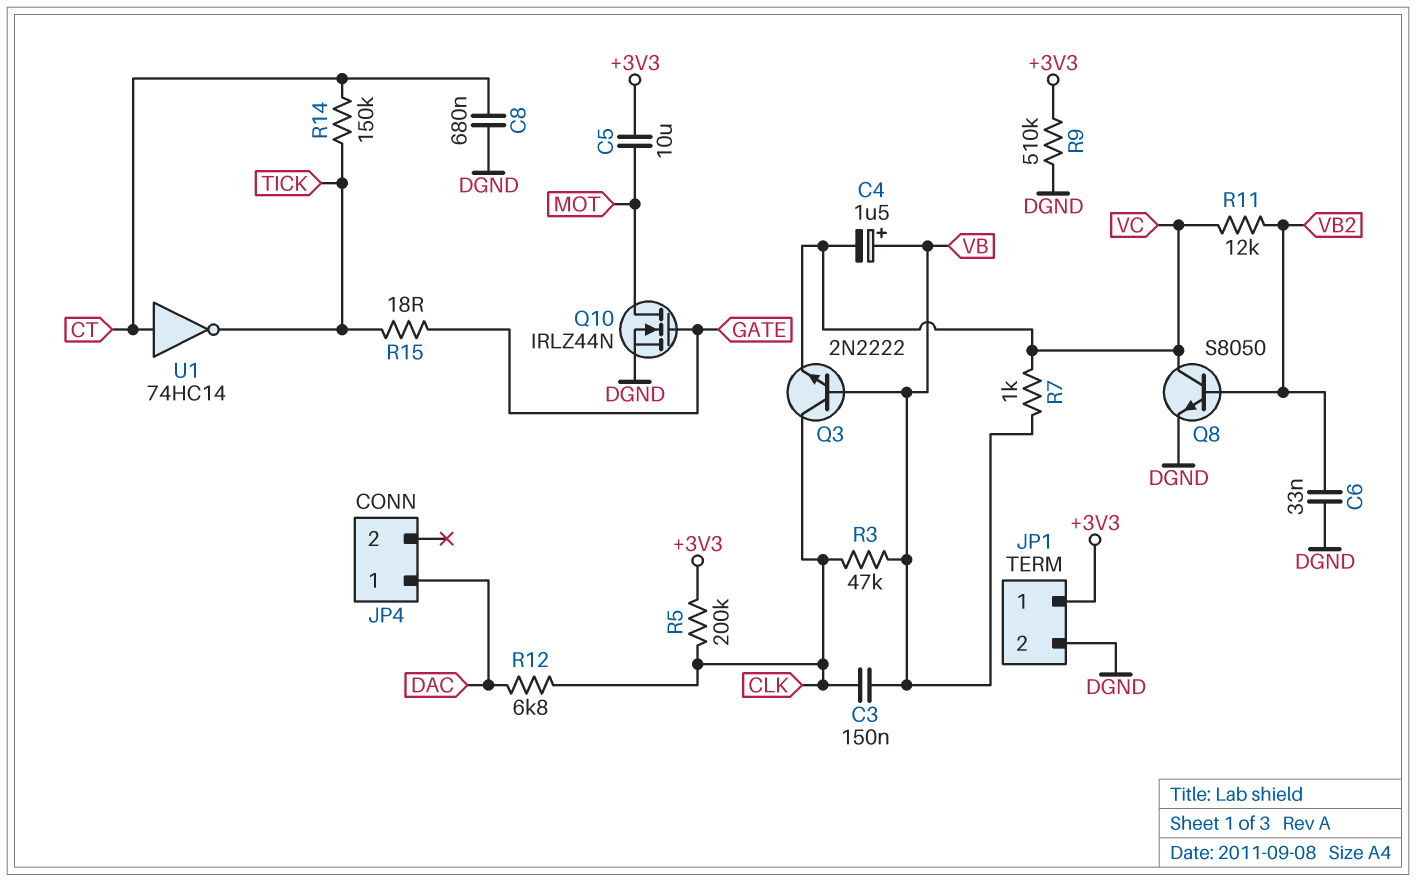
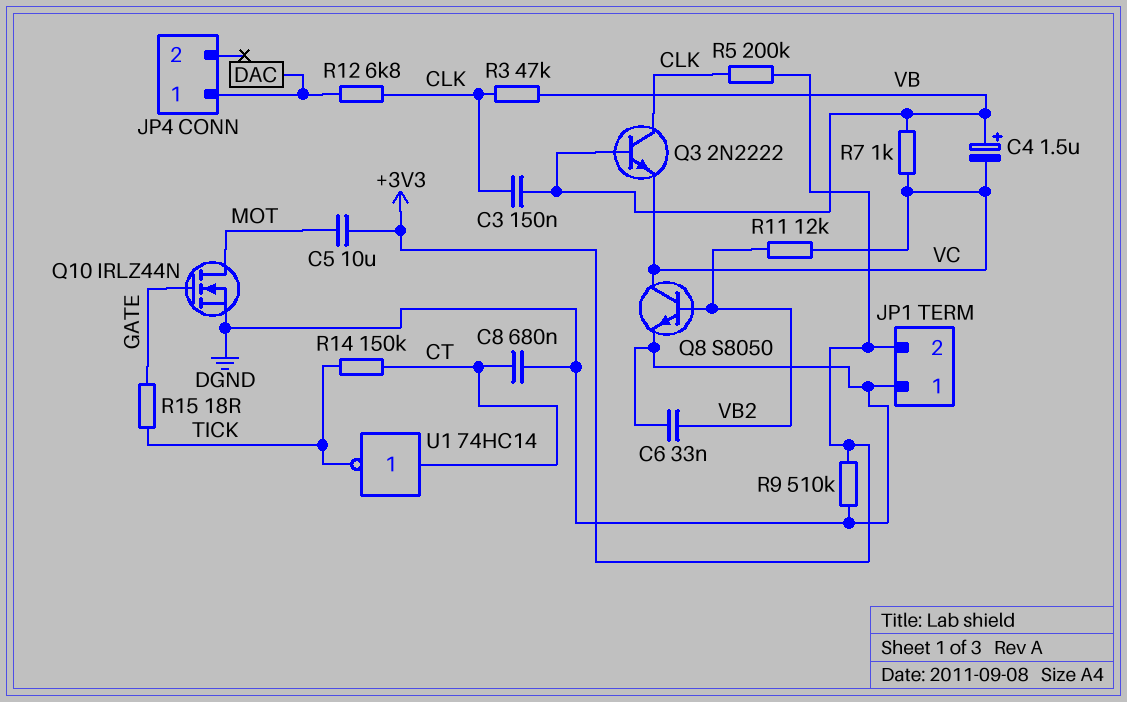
JP1 pin 1: +3V3 -> DGND
JP1 pin 2: DGND -> +3V3

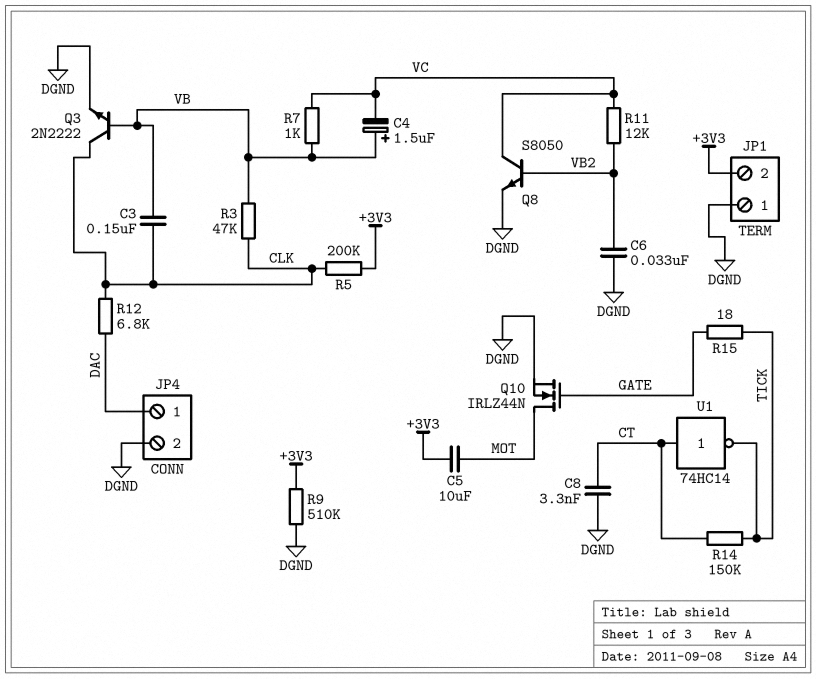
C8: 680nF (CT, DGND) -> 3.3nF (CT, DGND)
JP4 pin 2: none -> DGND
Q3: NPN 2N2222 (B VB, C CLK, E VC) -> NPN 2N2222 (B VB, C CLK, E DGND)

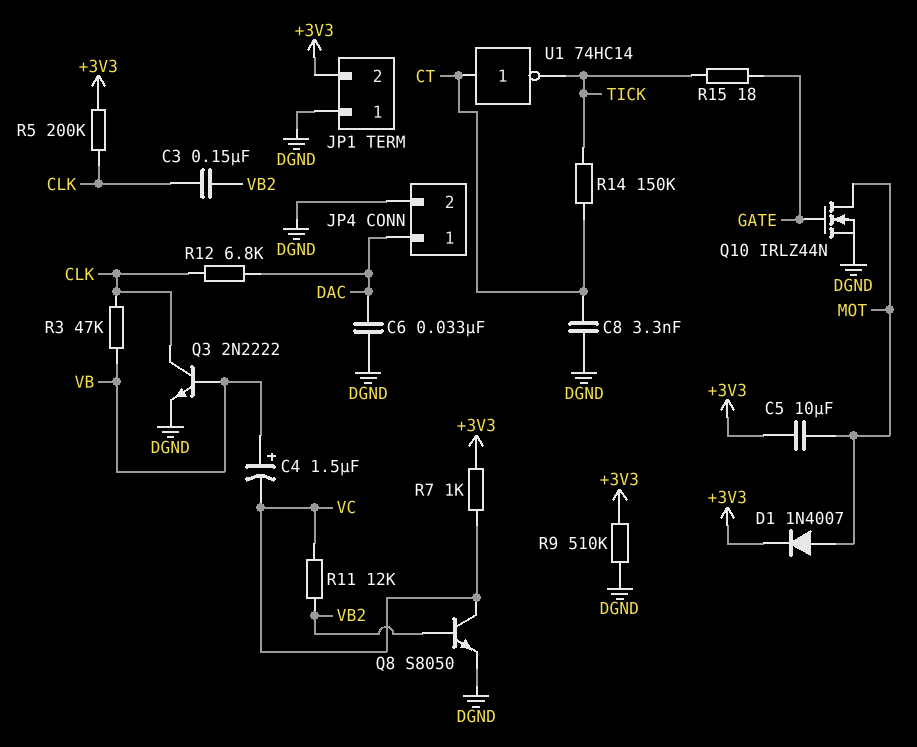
C3: 150nF (CLK, VB) -> 150nF (CLK, VB2)
C6: 33nF (DGND, VB2) -> 33nF (DAC, DGND)
D1: none -> diode 1N4007 (A MOT, K +3V3)
R7: 1k (VB, VC) -> 1k (+3V3, VC)

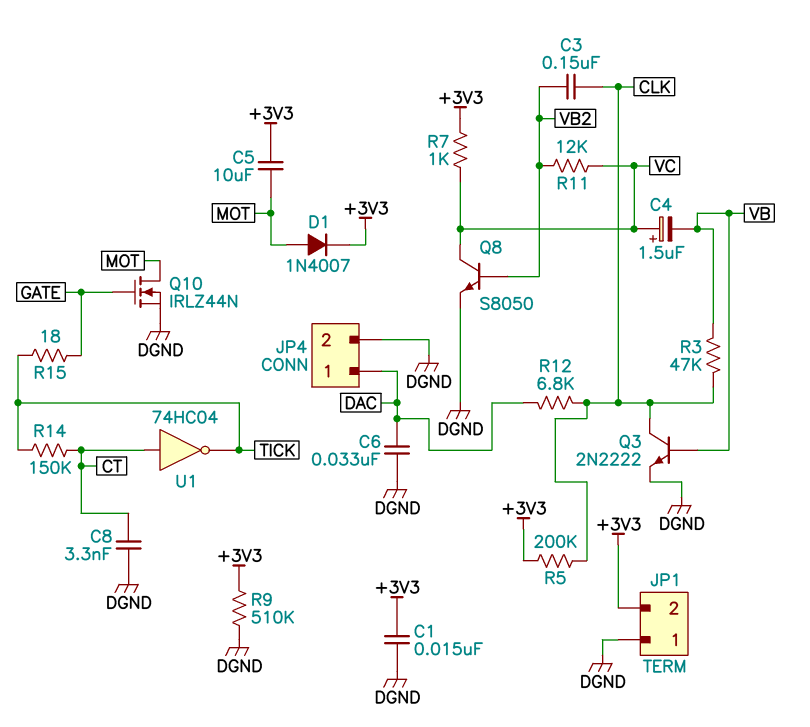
C1: none -> 15nF (+3V3, DGND)
C4: 1.5uF (plus VB, minus VC) -> 1.5uF (plus VC, minus VB)
U1: NOT 74HC14 (in CT, out TICK) -> NOT 74HC04 (in CT, out TICK)

